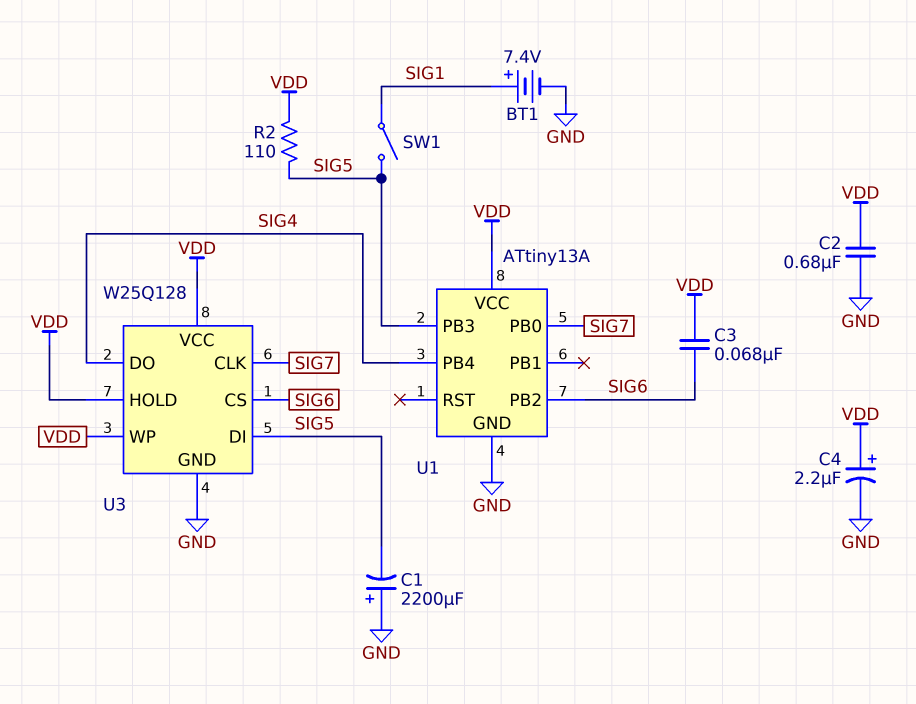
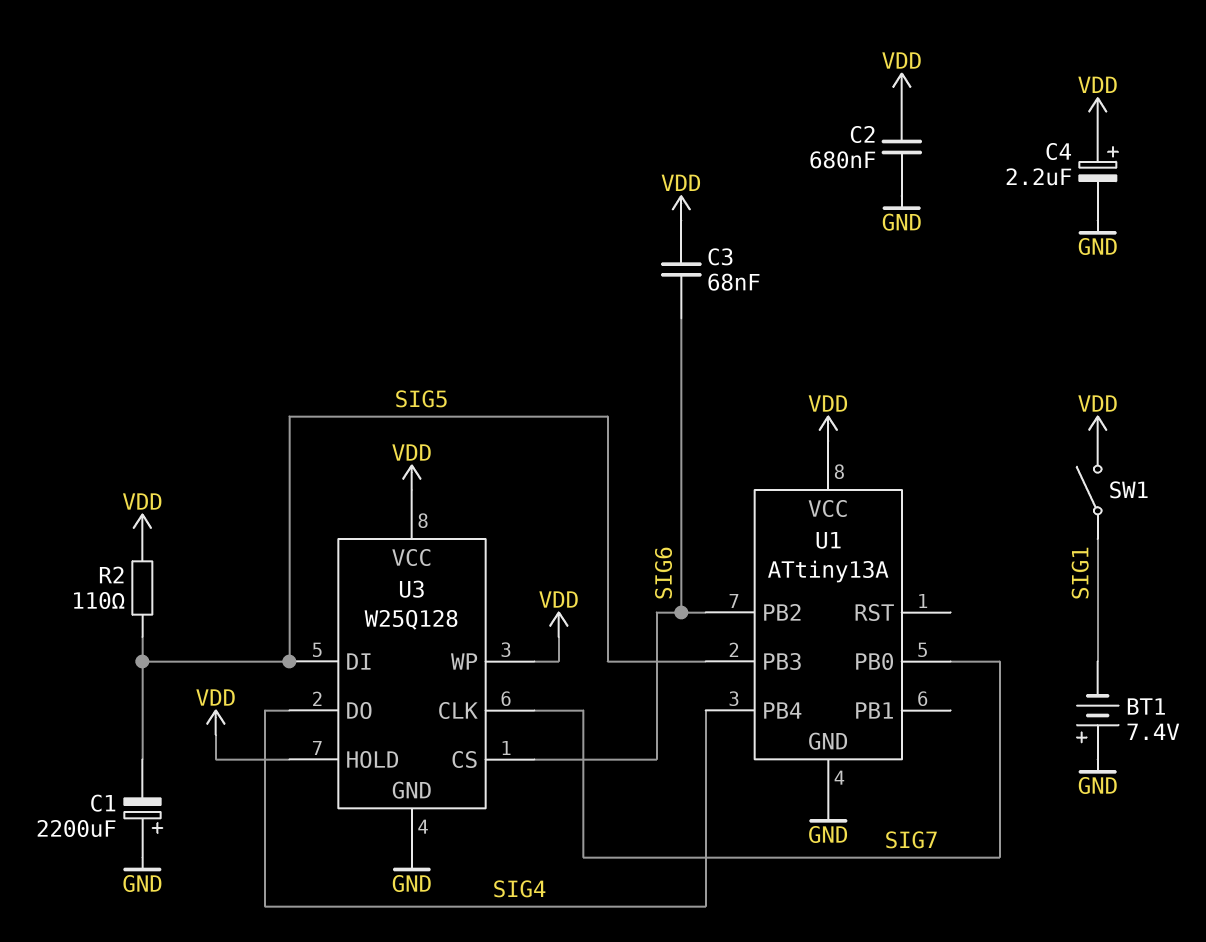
BT1: 7.4V (plus SIG1, minus GND) -> 7.4V (plus GND, minus SIG1)
SW1: switch (SIG1, SIG5) -> switch (SIG1, VDD)

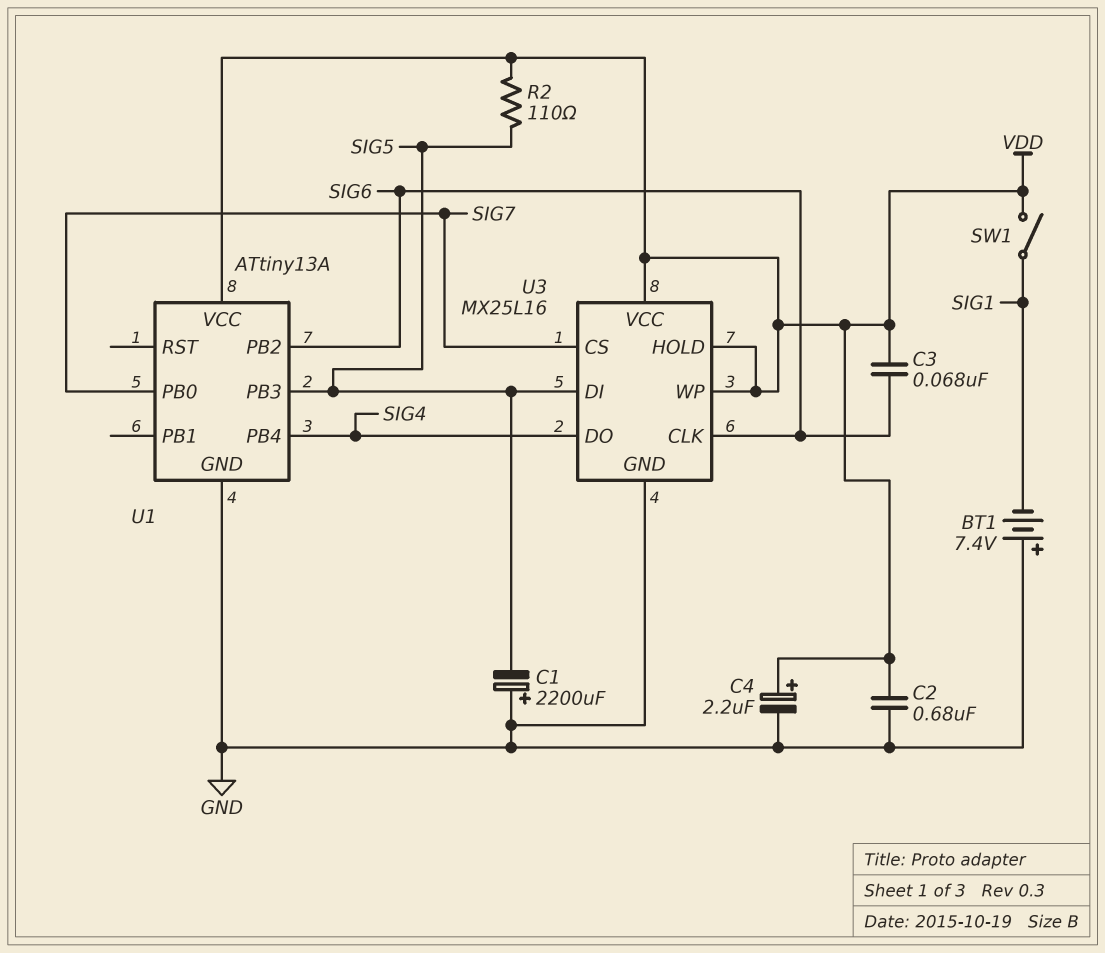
U3: W25Q128 -> MX25L16
U3 pin CLK: SIG7 -> SIG6
U3 pin CS: SIG6 -> SIG7

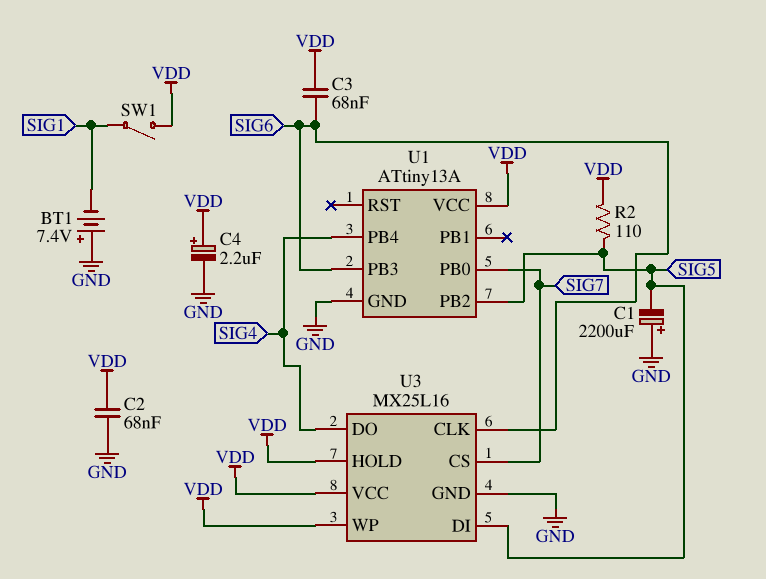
C2: 680nF (GND, VDD) -> 68nF (GND, VDD)
U1 pin PB2: SIG6 -> SIG5
U1 pin PB3: SIG5 -> SIG6

